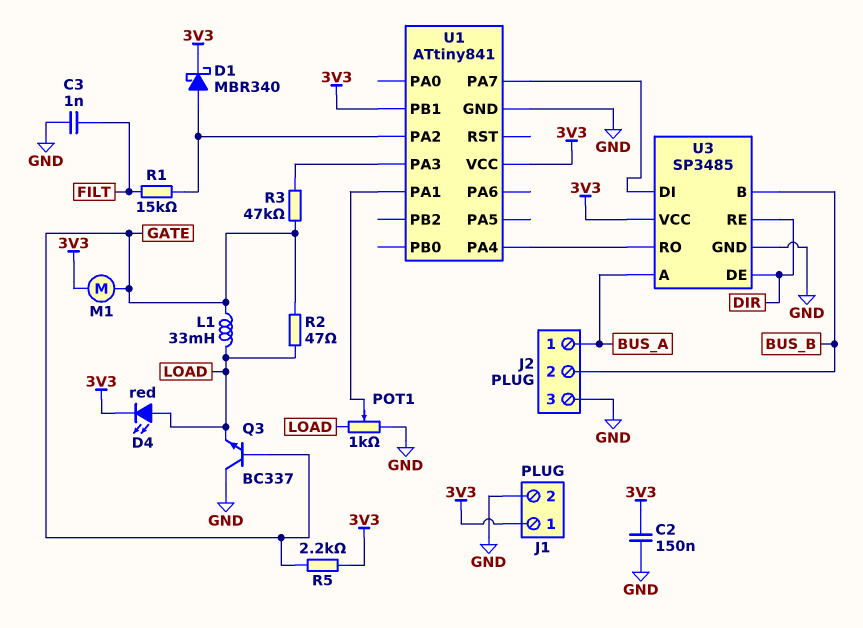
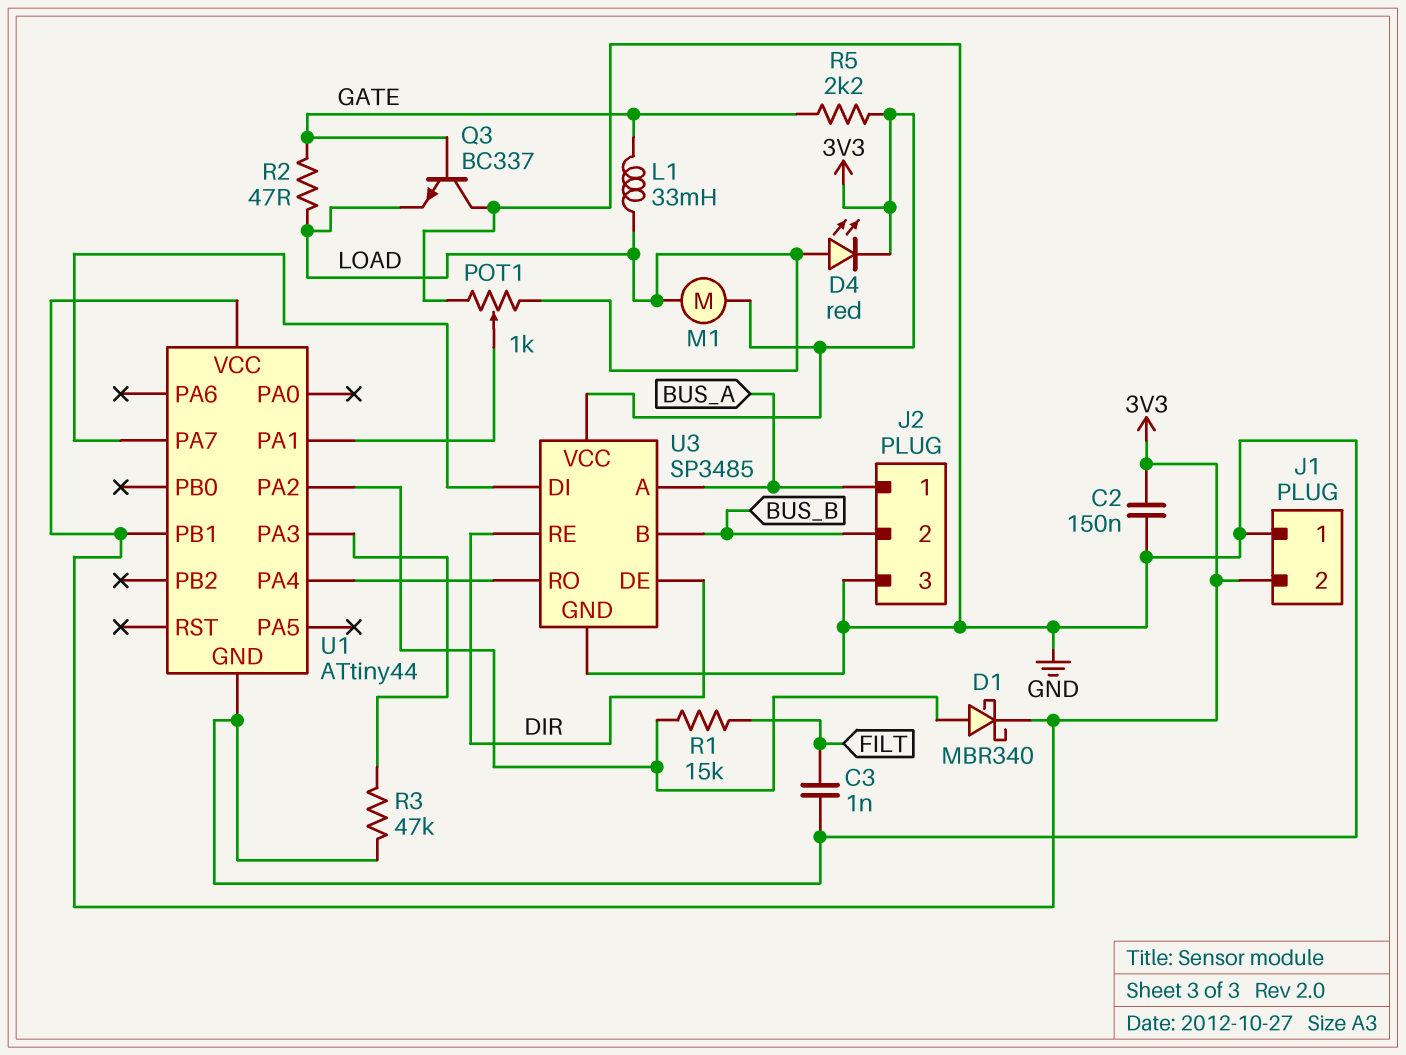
J1 pin 1: 3V3 -> GND
J1 pin 2: GND -> 3V3
M1: motor (3V3, GATE) -> motor (3V3, LOAD)
R3: 47k (GATE, U1/PA3) -> 47k (GND, U1/PA3)
U1: ATtiny841 -> ATtiny44

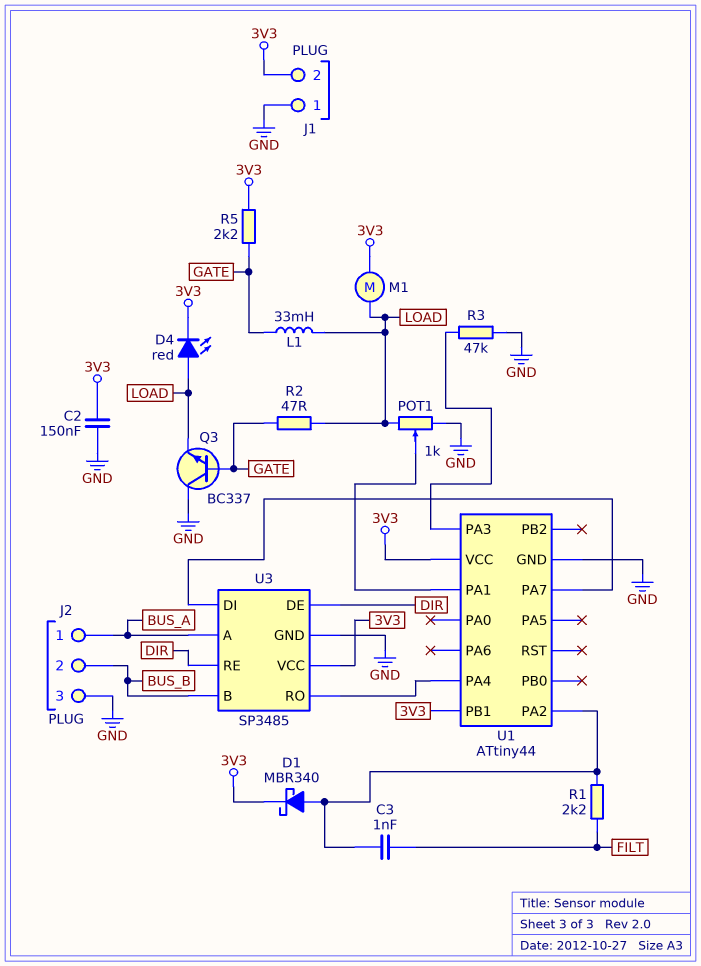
C3: 1nF (FILT, GND) -> 1nF (FILT, U1/PA2)
R1: 15k (FILT, U1/PA2) -> 2.2k (FILT, U1/PA2)

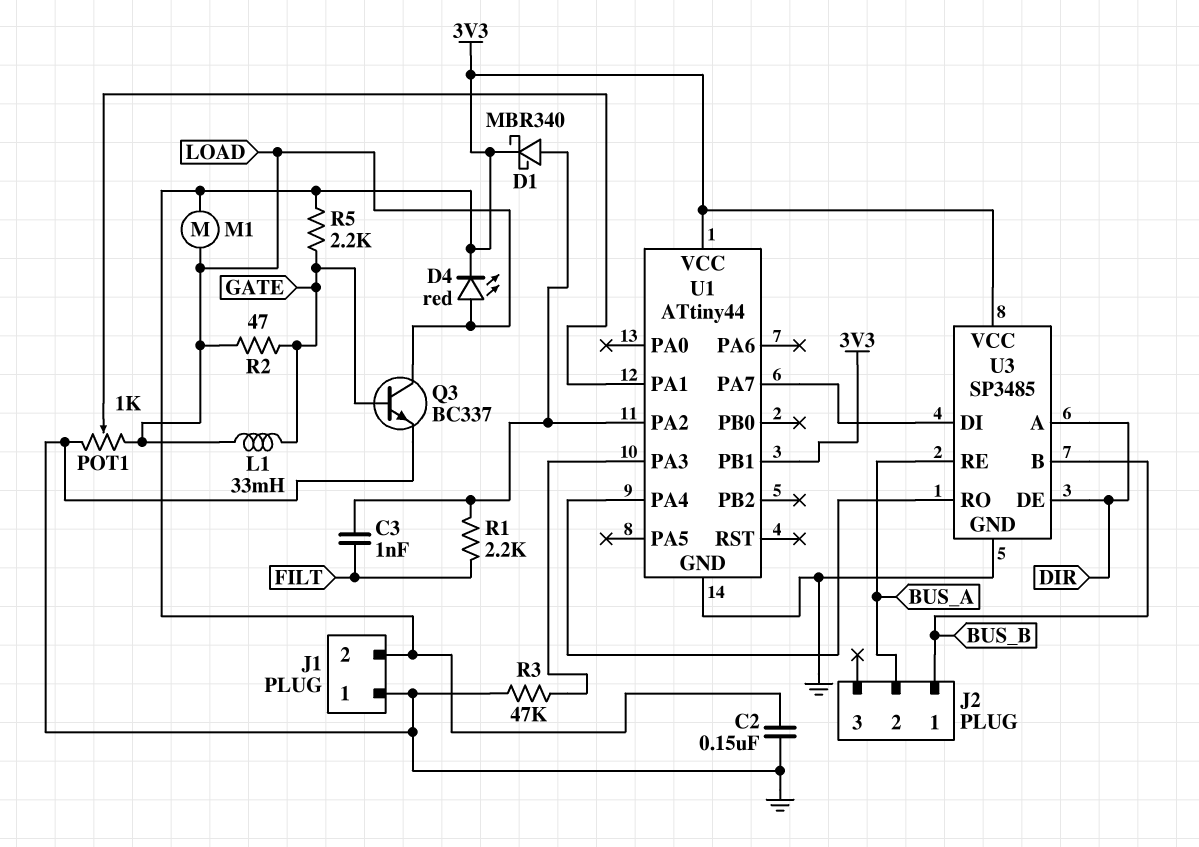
J2 pin 1: BUS_A -> BUS_B
J2 pin 2: BUS_B -> BUS_A
J2 pin 3: GND -> none
Q3: NPN BC337 (B GATE, C GND, E LOAD) -> NPN BC337 (B GATE, C LOAD, E GND)
U3 pin A: BUS_A -> DIR
U3 pin RE: DIR -> BUS_A

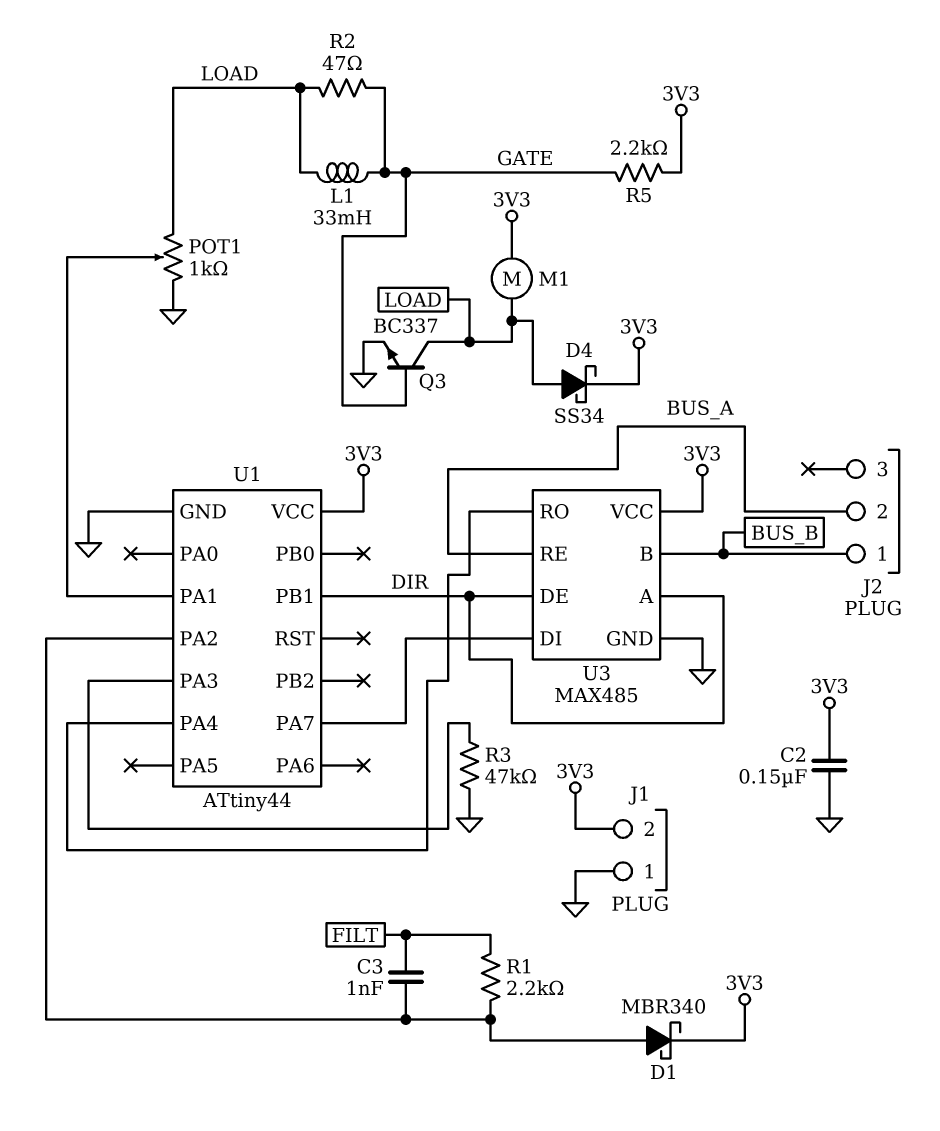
D4: LED red (A LOAD, K 3V3) -> schottky SS34 (A LOAD, K 3V3)
U1 pin PB1: 3V3 -> DIR
U3: SP3485 -> MAX485

